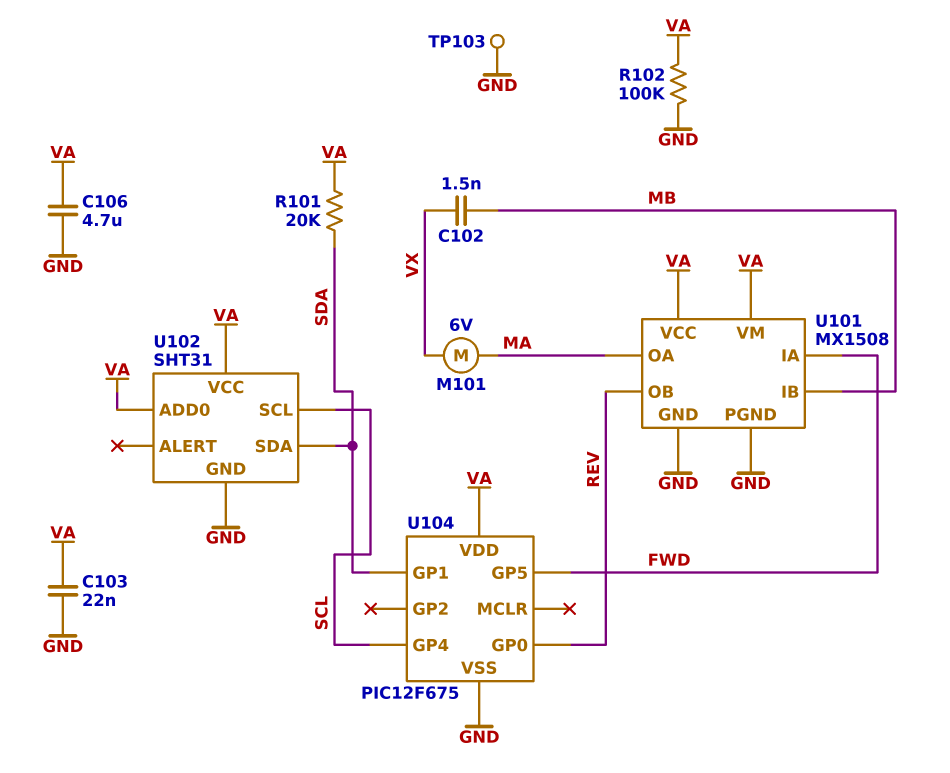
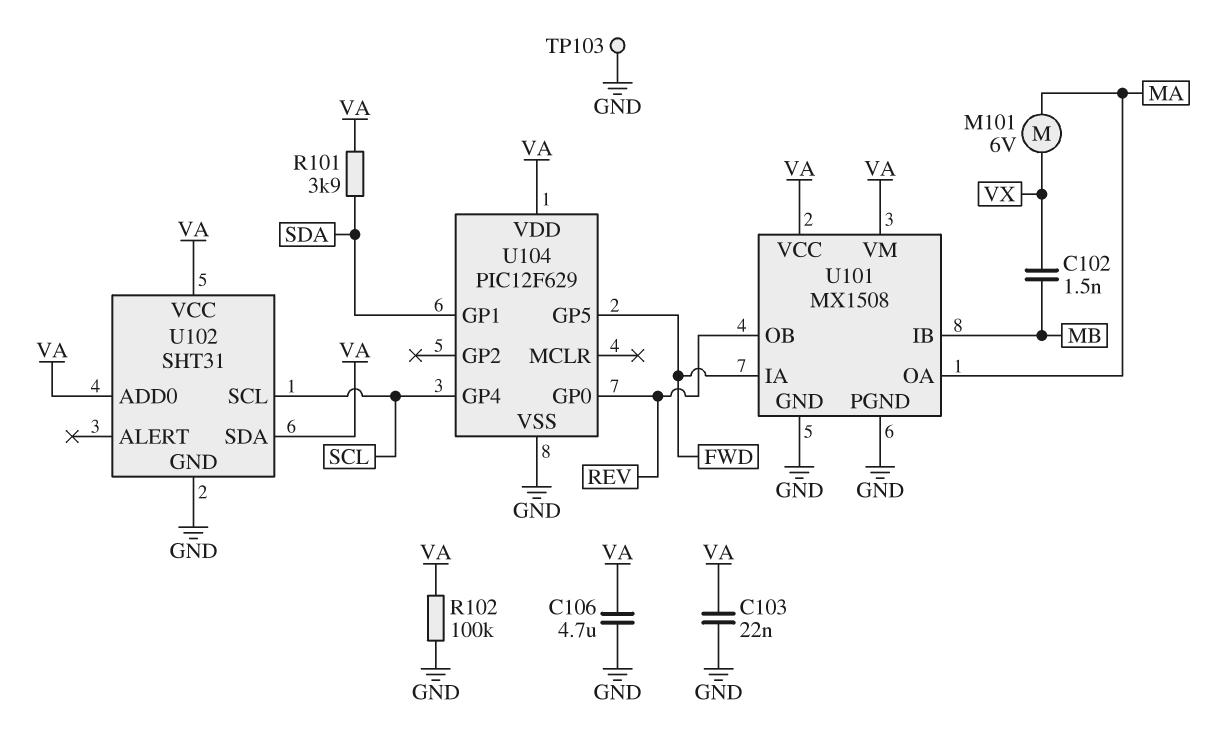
R101: 20k (SDA, VA) -> 3.9k (SDA, VA)
U102 pin SDA: SDA -> VA
U104: PIC12F675 -> PIC12F629

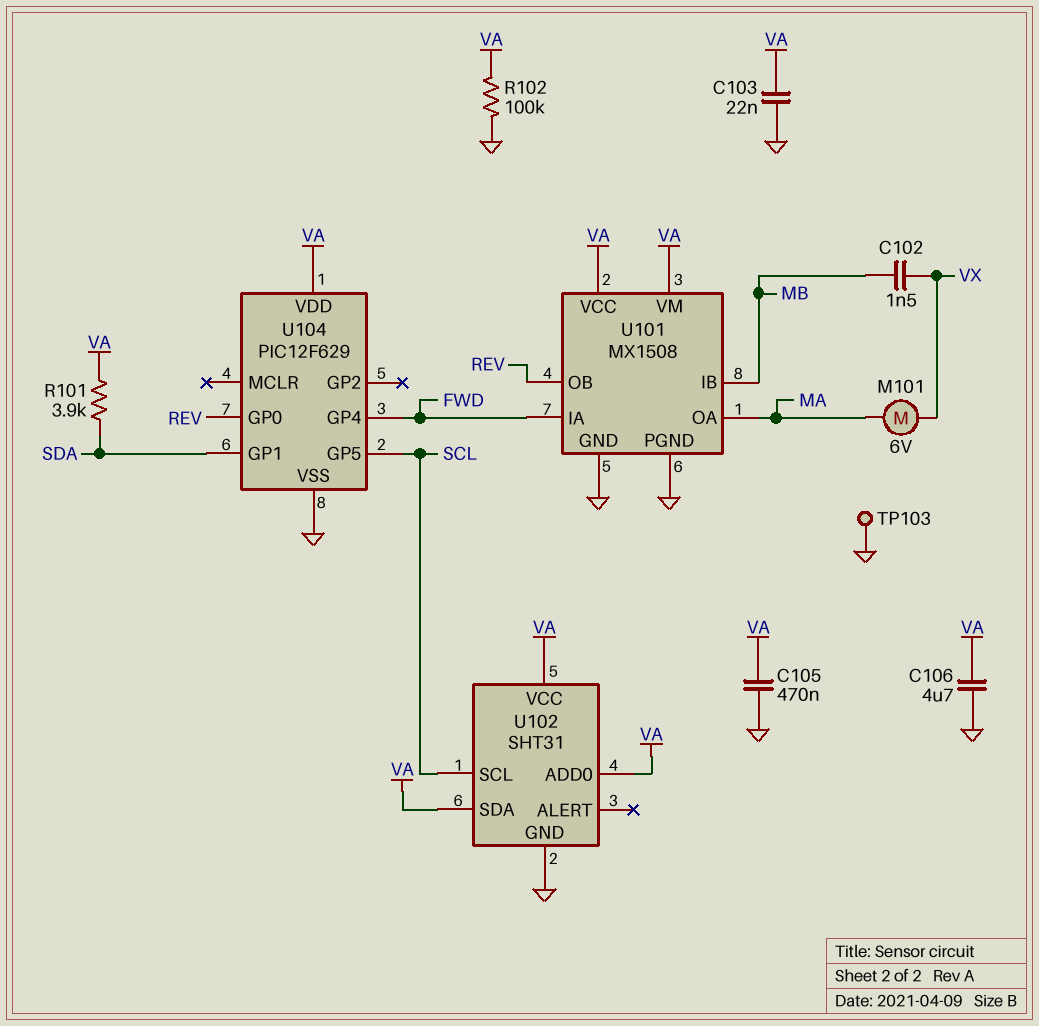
C105: none -> 470nF (GND, VA)
U104 pin GP4: SCL -> FWD
U104 pin GP5: FWD -> SCL

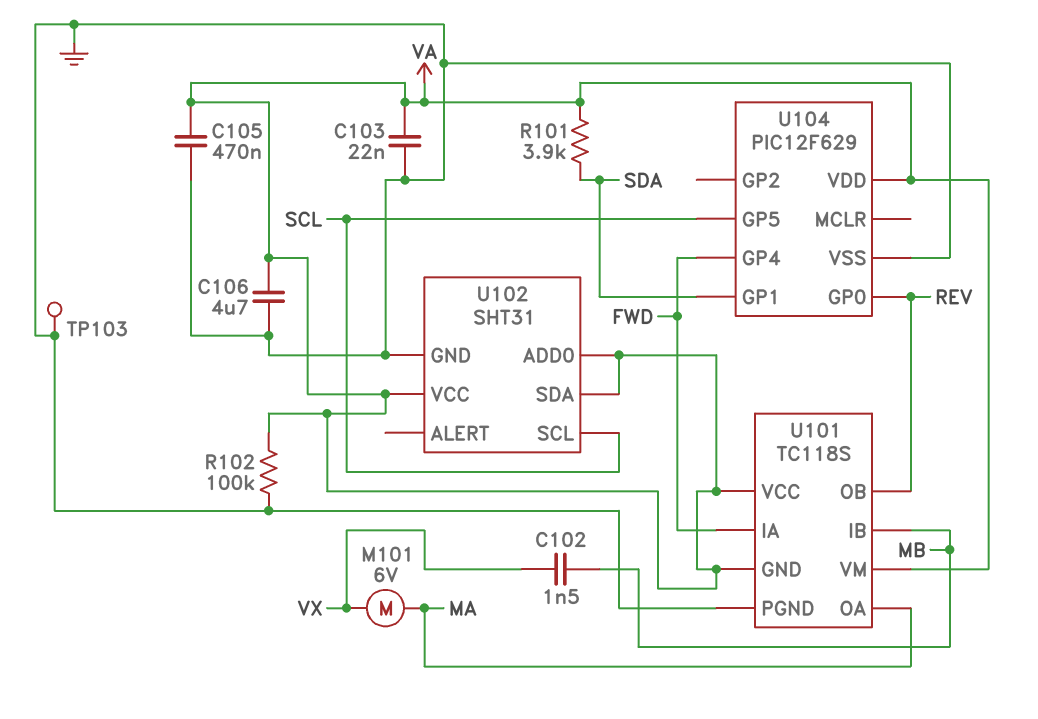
U101: MX1508 -> TC118S
U101 pin GND: GND -> VA

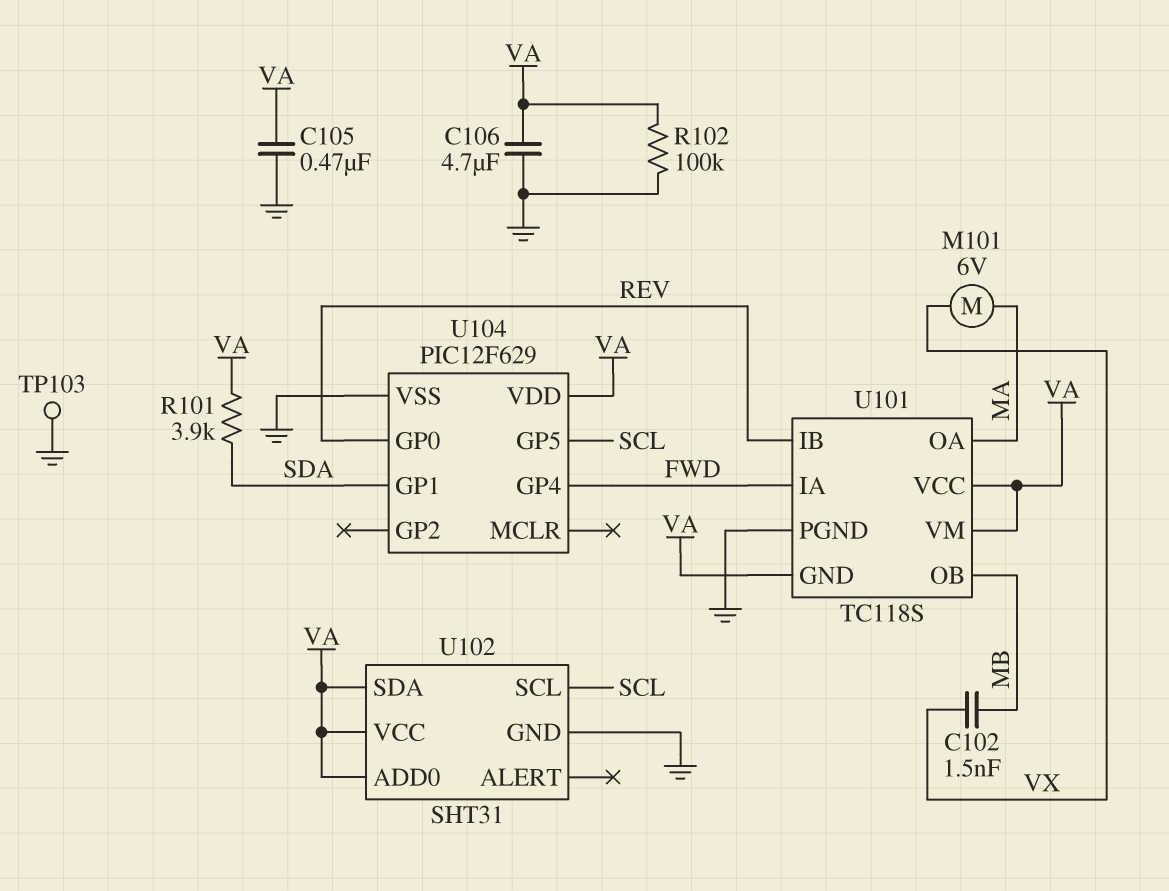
C103: 22nF (GND, VA) -> none
U101 pin IB: MB -> REV
U101 pin OB: REV -> MB

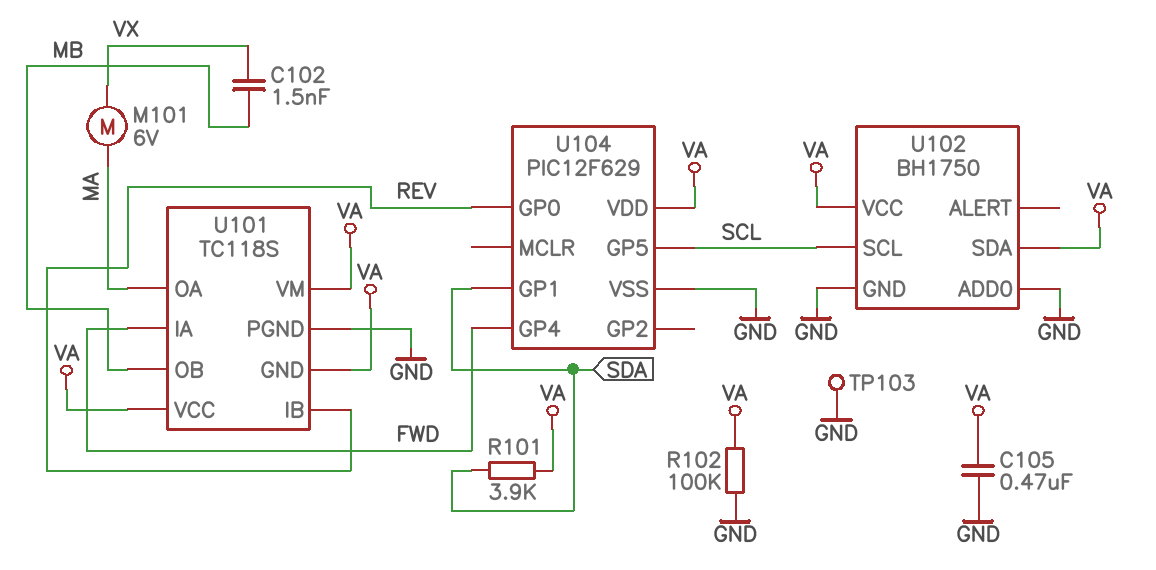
C106: 4.7uF (GND, VA) -> none
U102: SHT31 -> BH1750
U102 pin ADD0: VA -> GND

